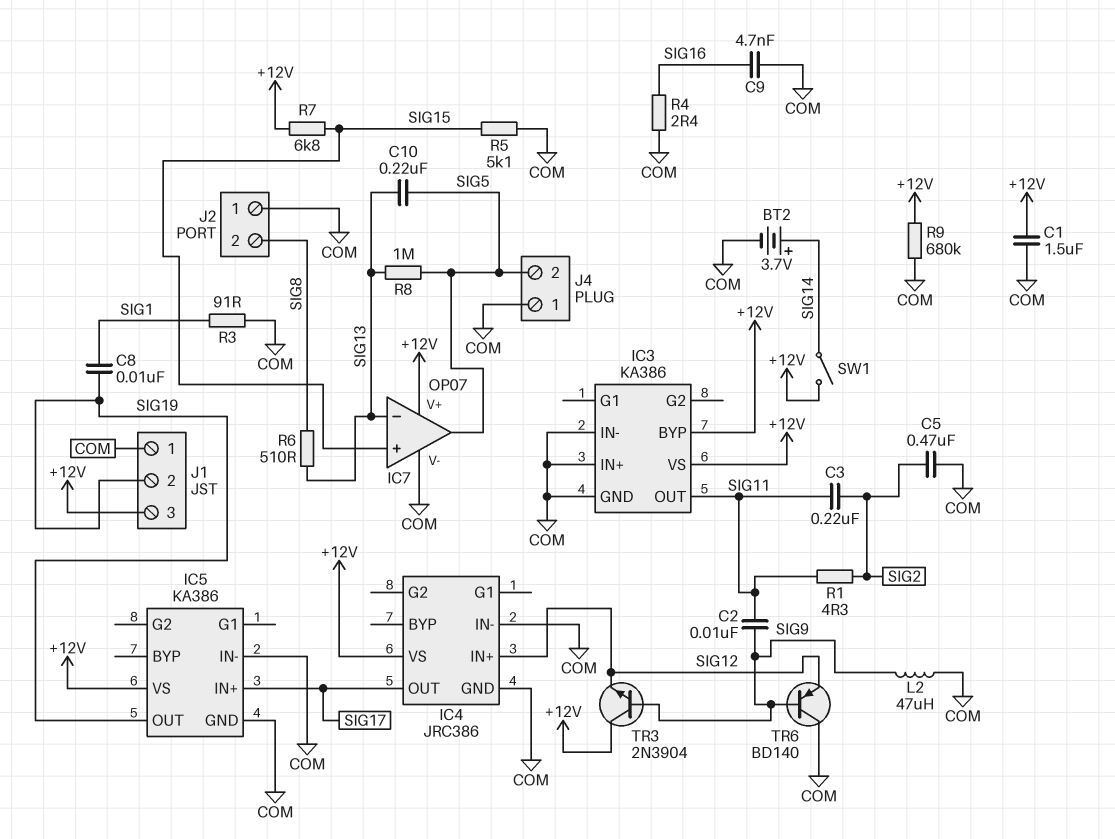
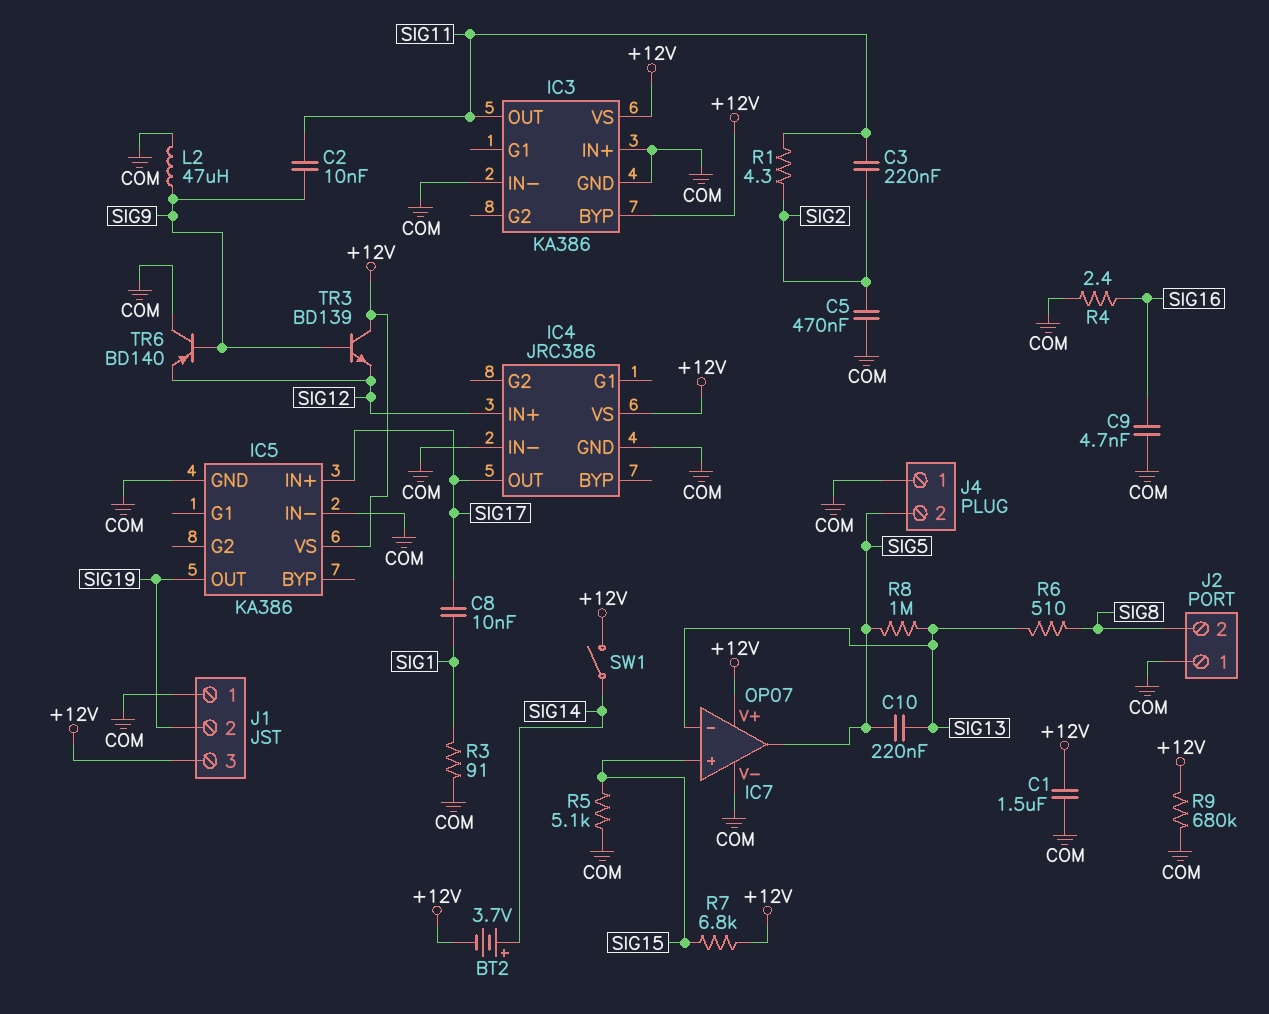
BT2: 3.7V (plus SIG14, minus COM) -> 3.7V (plus SIG14, minus +12V)
C8: 10nF (SIG1, SIG19) -> 10nF (SIG1, SIG17)
TR3: NPN 2N3904 (B SIG9, C +12V, E SIG12) -> NPN BD139 (B SIG9, C +12V, E SIG12)

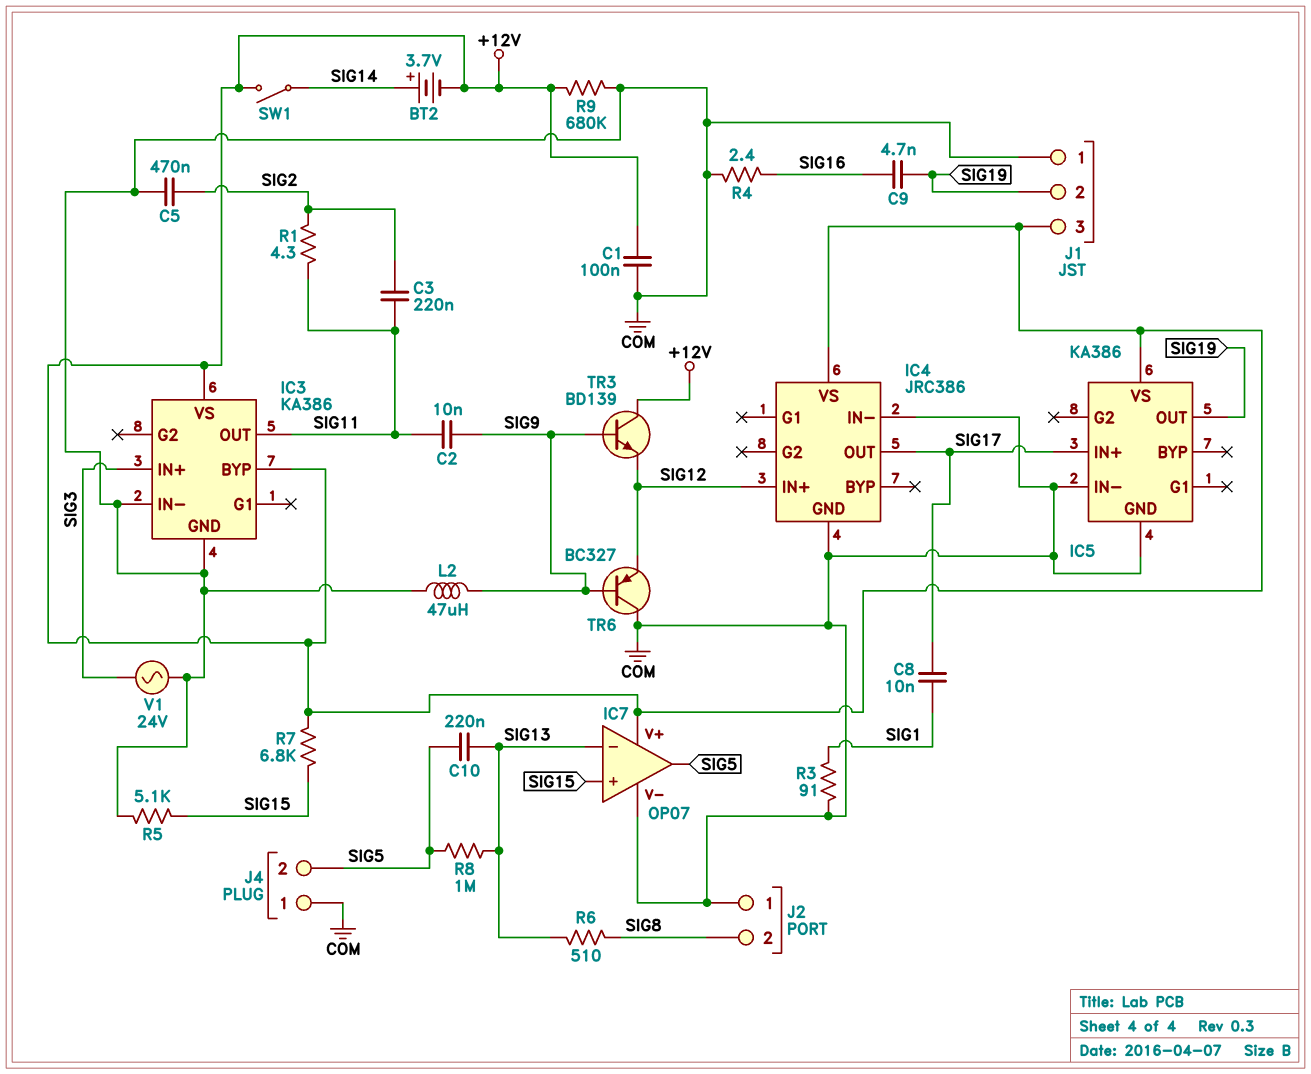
C1: 1.5uF (+12V, COM) -> 100nF (+12V, COM)
C9: 4.7nF (COM, SIG16) -> 4.7nF (SIG16, SIG19)
IC3 pin IN+: COM -> SIG3
TR6: PNP BD140 (B SIG9, C COM, E SIG12) -> PNP BC327 (B SIG9, C COM, E SIG12)
V1: none -> AC 24V (COM, SIG3)

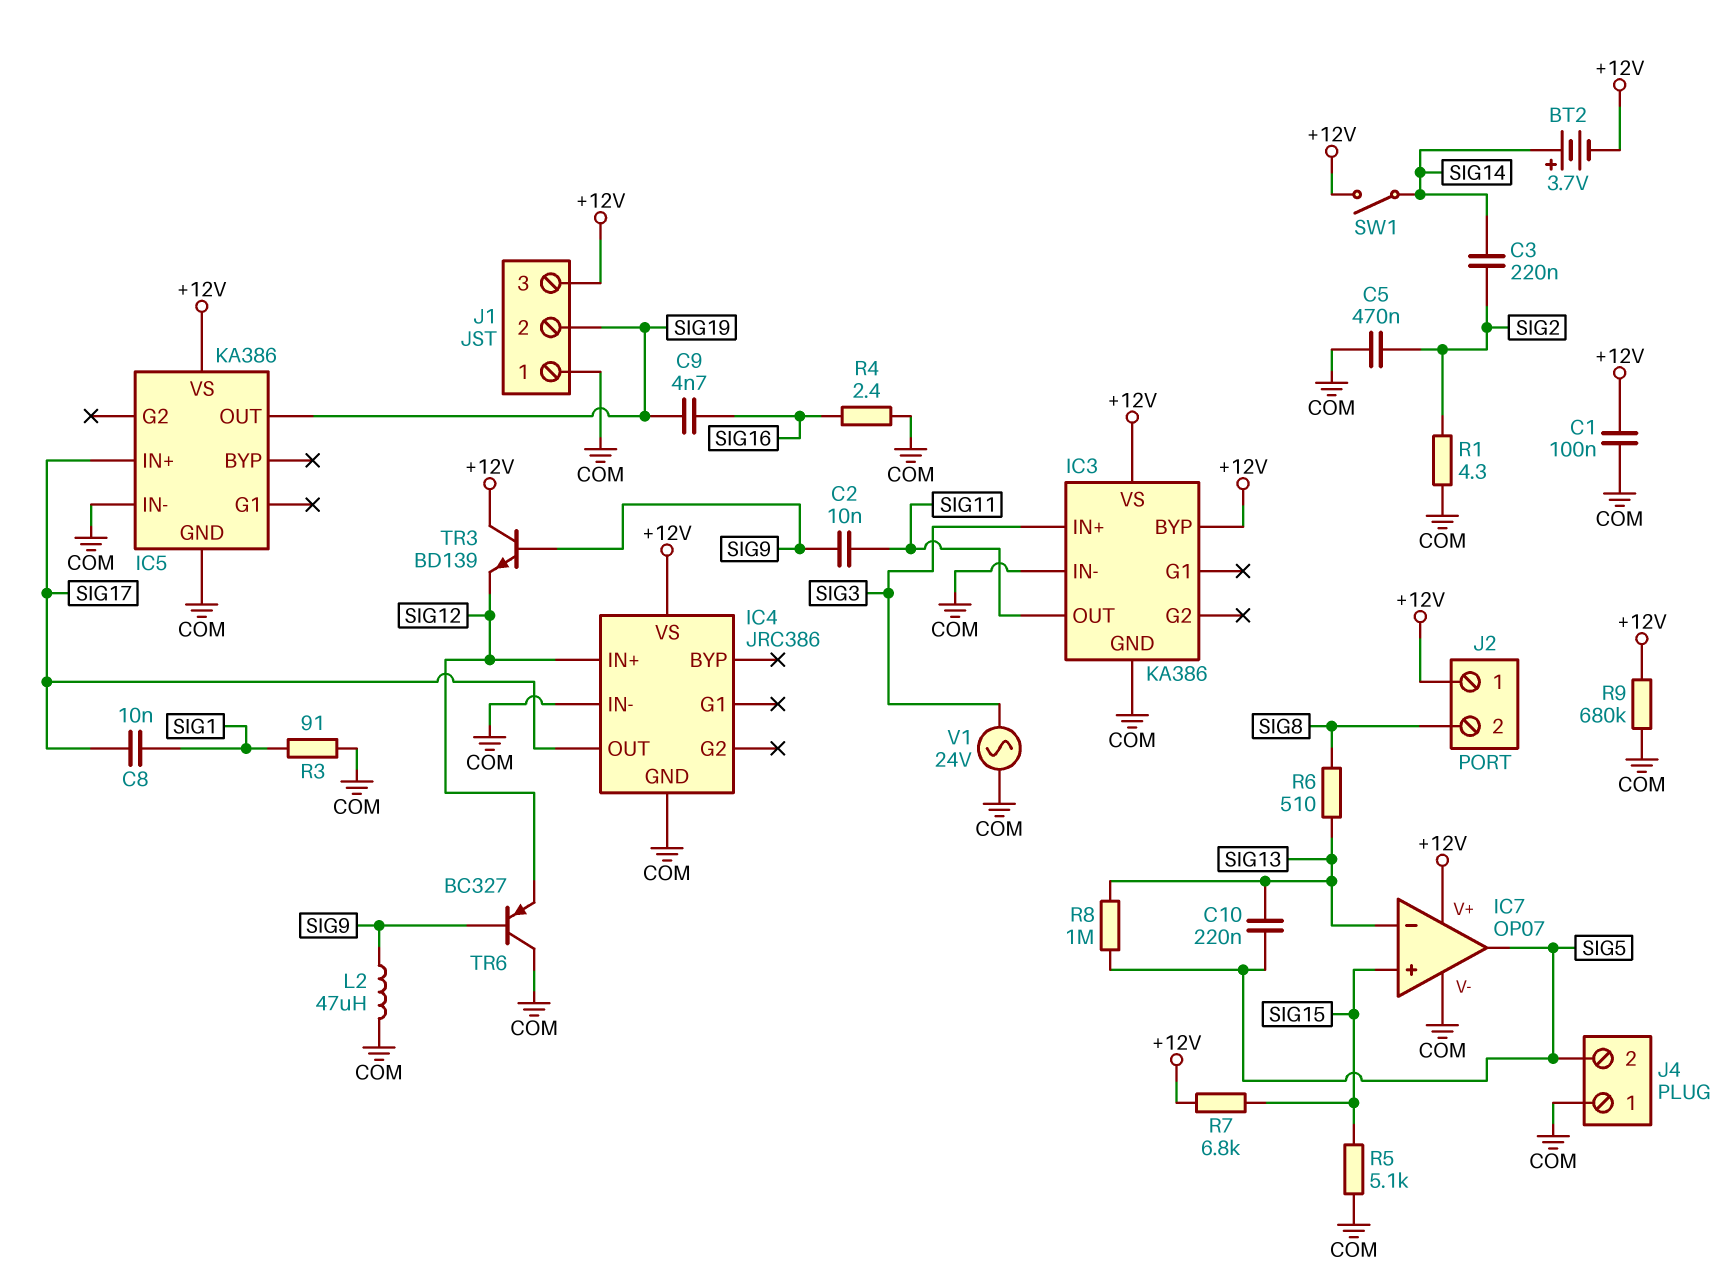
C3: 220nF (SIG2, SIG11) -> 220nF (SIG2, SIG14)
J2 pin 1: COM -> +12V
R1: 4.3 (SIG2, SIG11) -> 4.3 (COM, SIG2)

